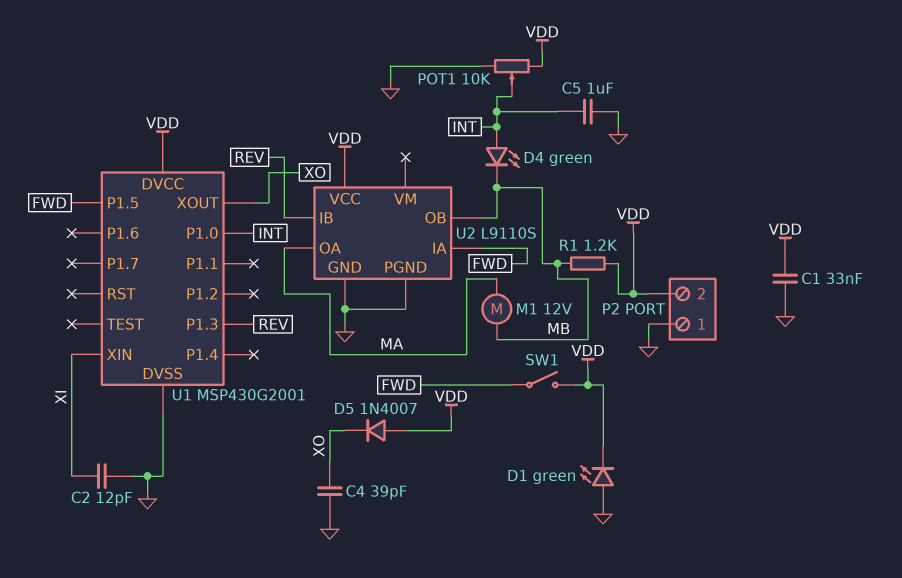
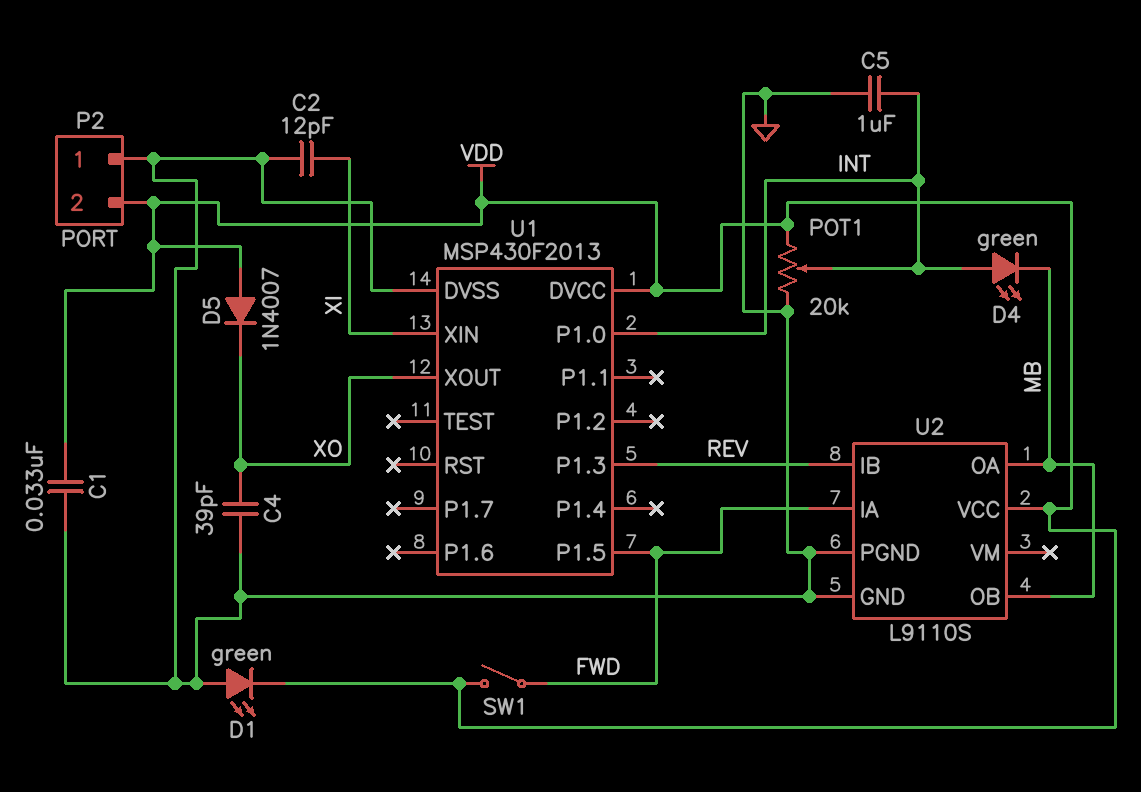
M1: motor 12V (MA, MB) -> none
POT1: 10k (GND, VDD, wiper INT) -> 20k (GND, VDD, wiper INT)
R1: 1.2k (MB, VDD) -> none
U1: MSP430G2001 -> MSP430F2013
U2 pin OA: MA -> MB

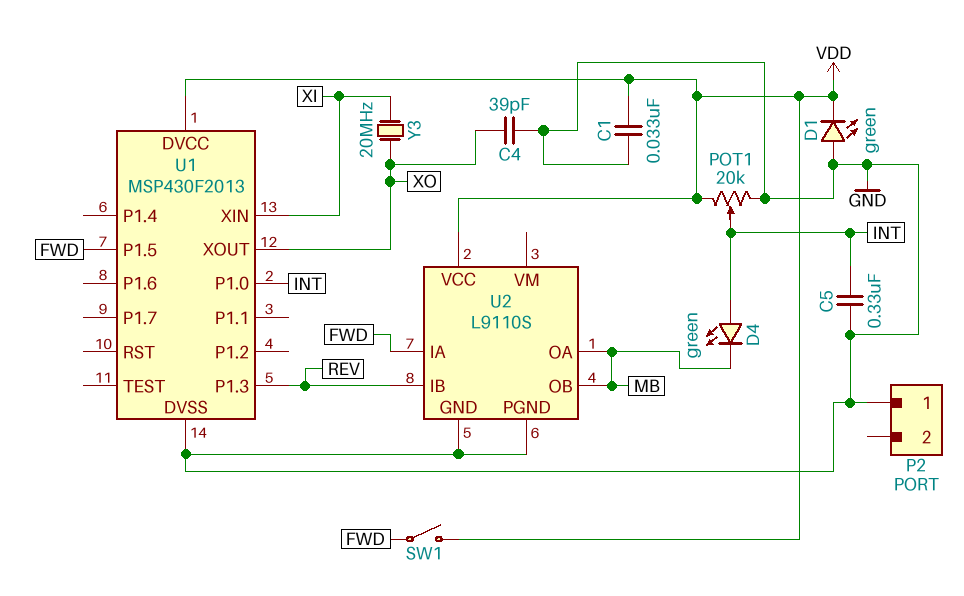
C2: 12pF (GND, XI) -> none
C5: 1uF (GND, INT) -> 330nF (GND, INT)
D5: diode 1N4007 (A VDD, K XO) -> none
P2 pin 2: VDD -> none
Y3: none -> 20MHz (XI, XO)

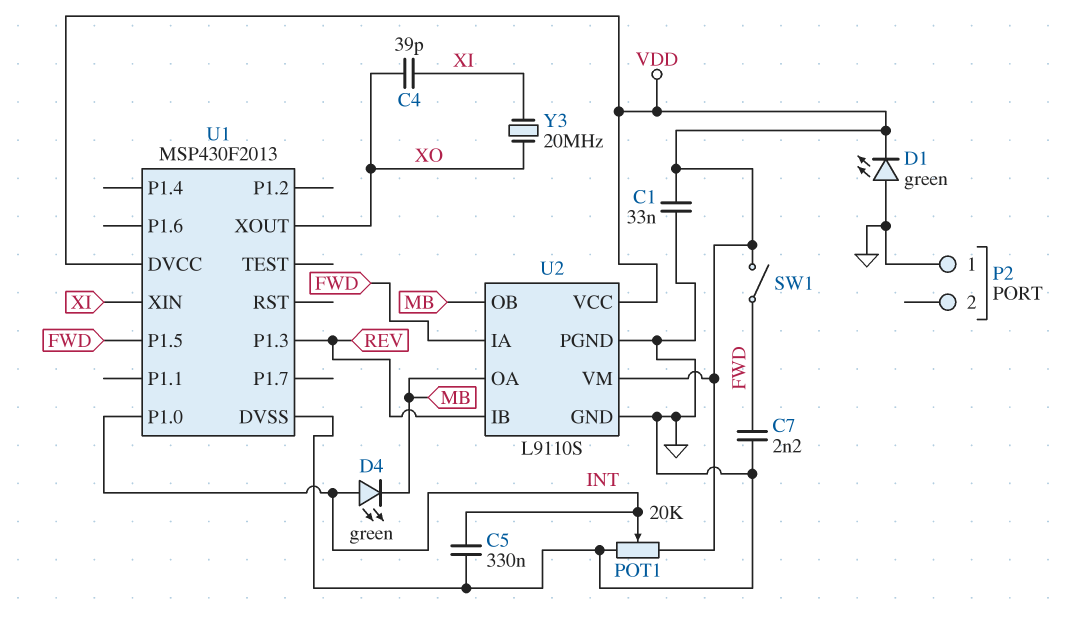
C4: 39pF (GND, XO) -> 39pF (XI, XO)
C7: none -> 2.2nF (FWD, GND)
U2 pin VM: none -> VDD

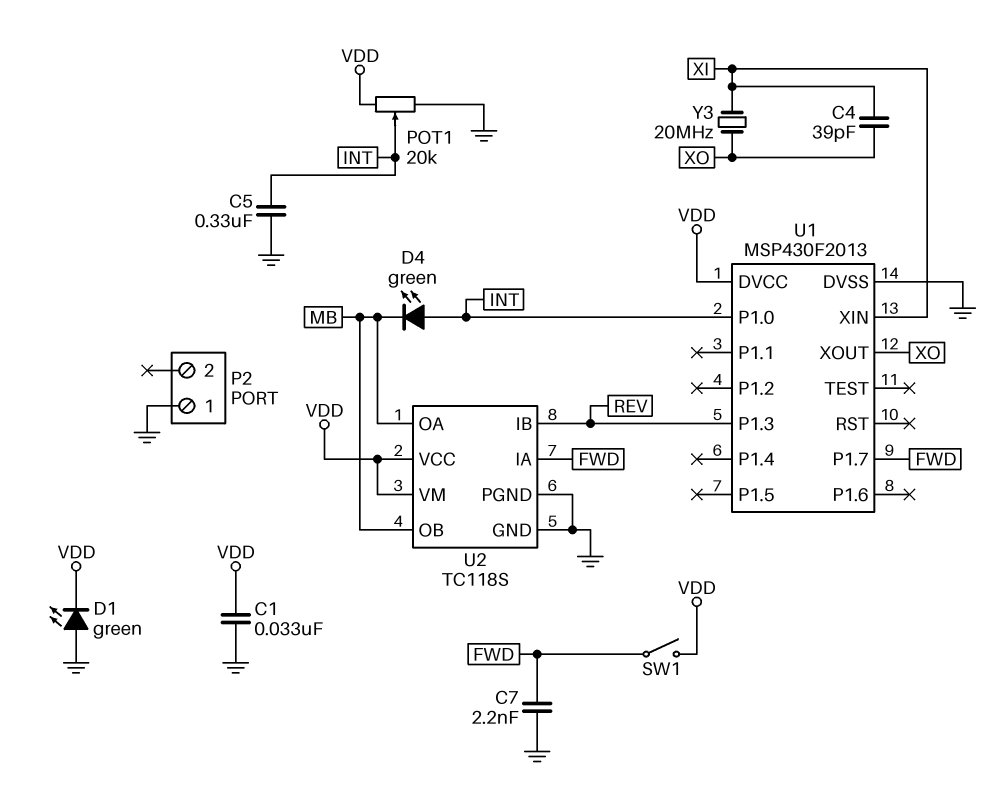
U1 pin P1.5: FWD -> none
U1 pin P1.7: none -> FWD
U2: L9110S -> TC118S

